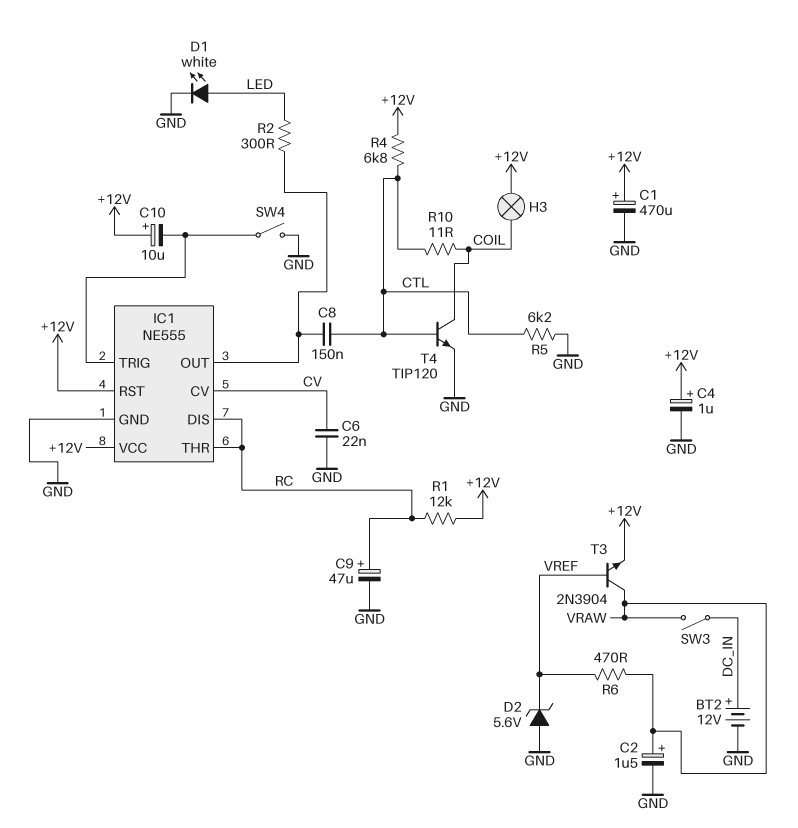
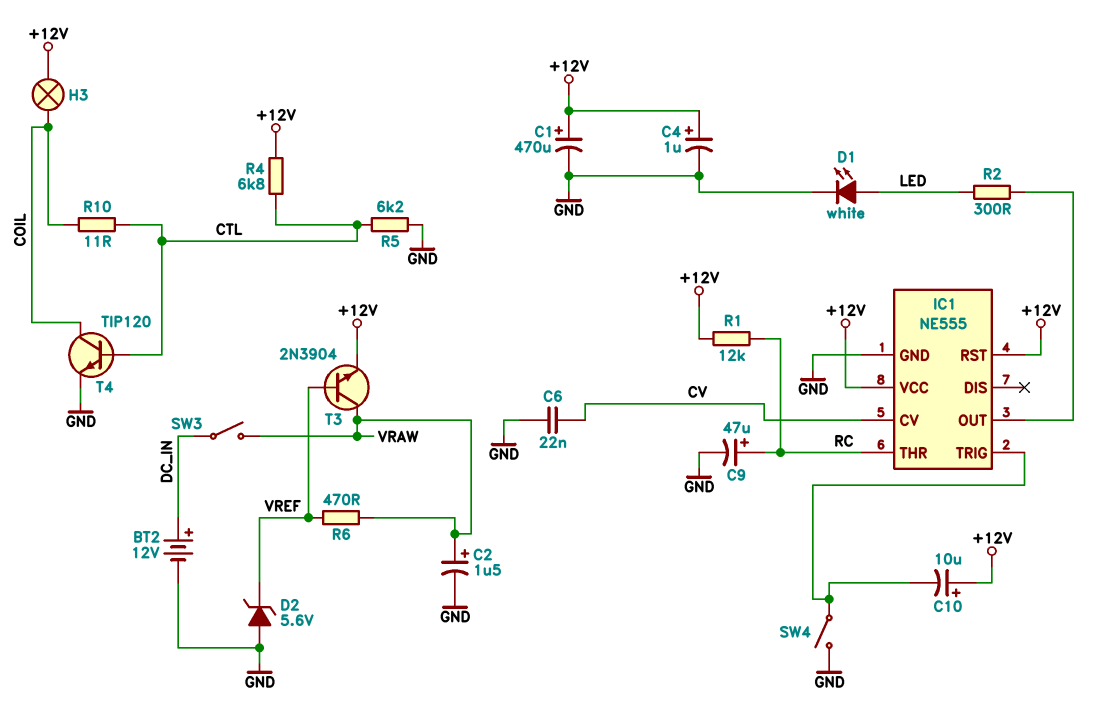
C8: 150nF (CTL, IC1/OUT) -> none
IC1 pin DIS: RC -> none

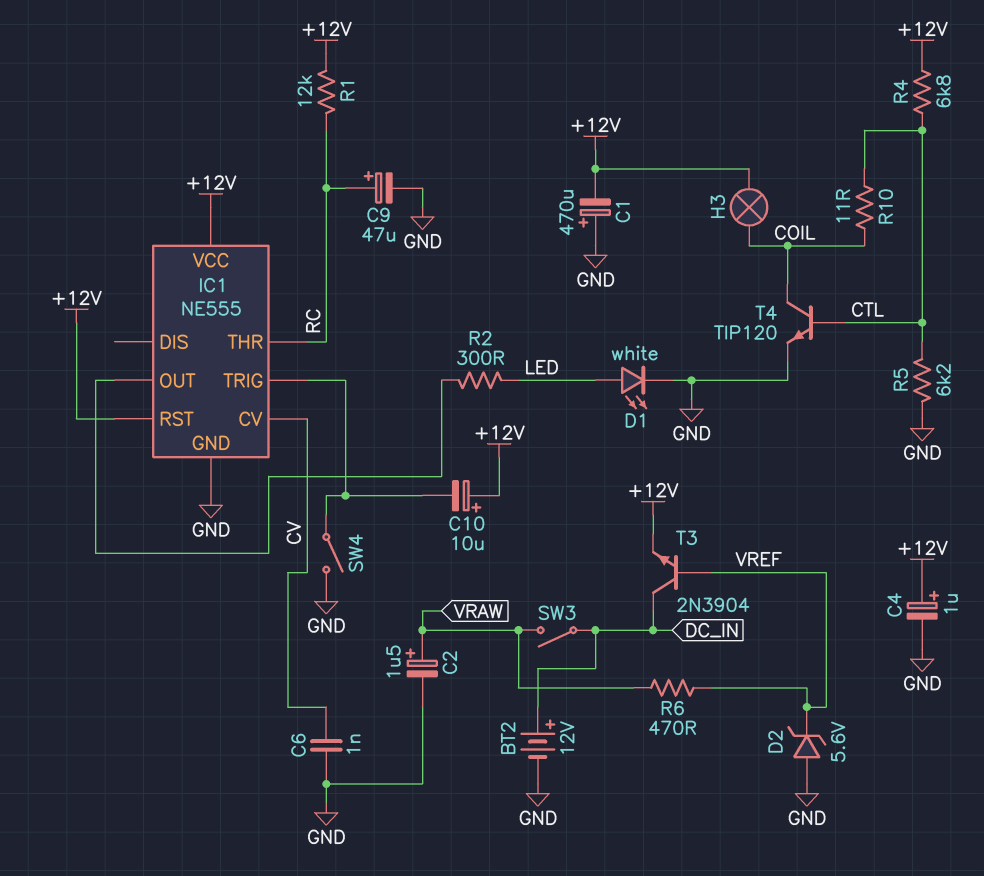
C1: 470uF (plus +12V, minus GND) -> 470uF (plus GND, minus +12V)
C6: 22nF (CV, GND) -> 1nF (CV, GND)
T3: NPN 2N3904 (B VREF, C VRAW, E +12V) -> NPN 2N3904 (B VREF, C DC_IN, E +12V)

